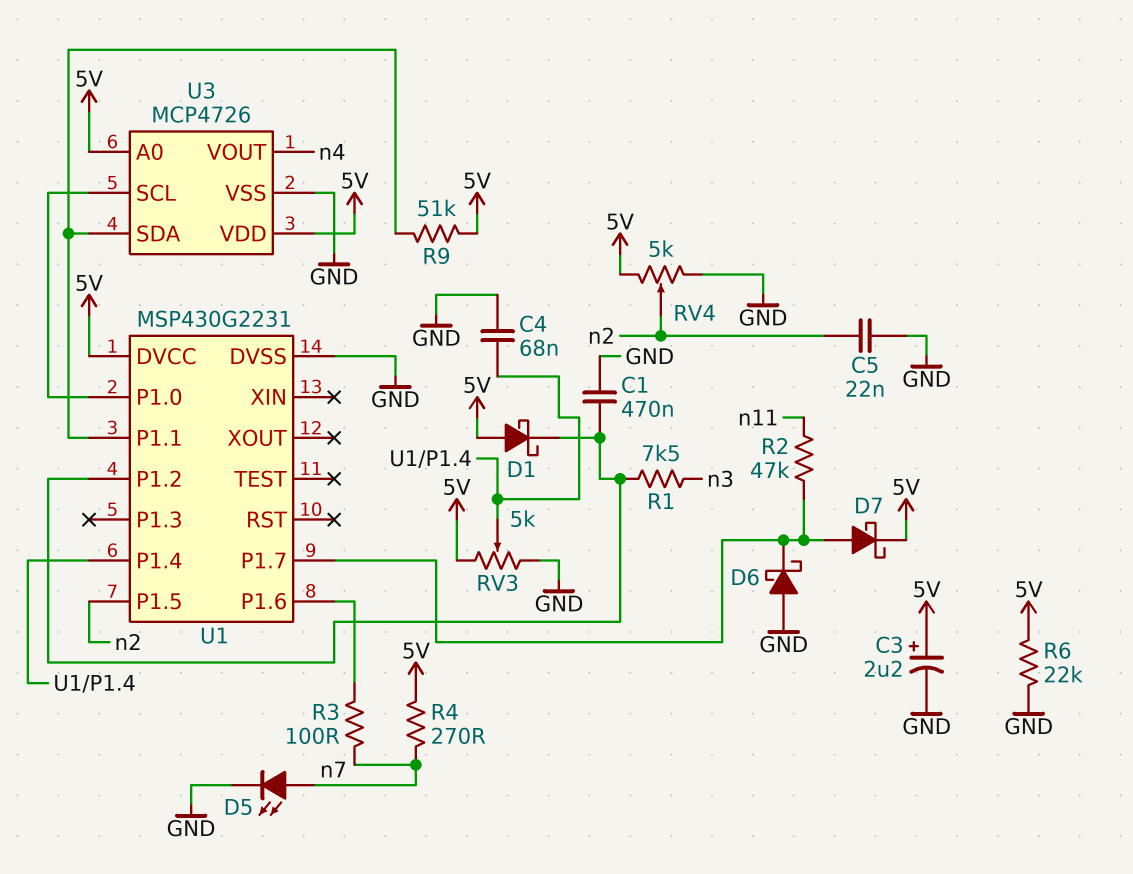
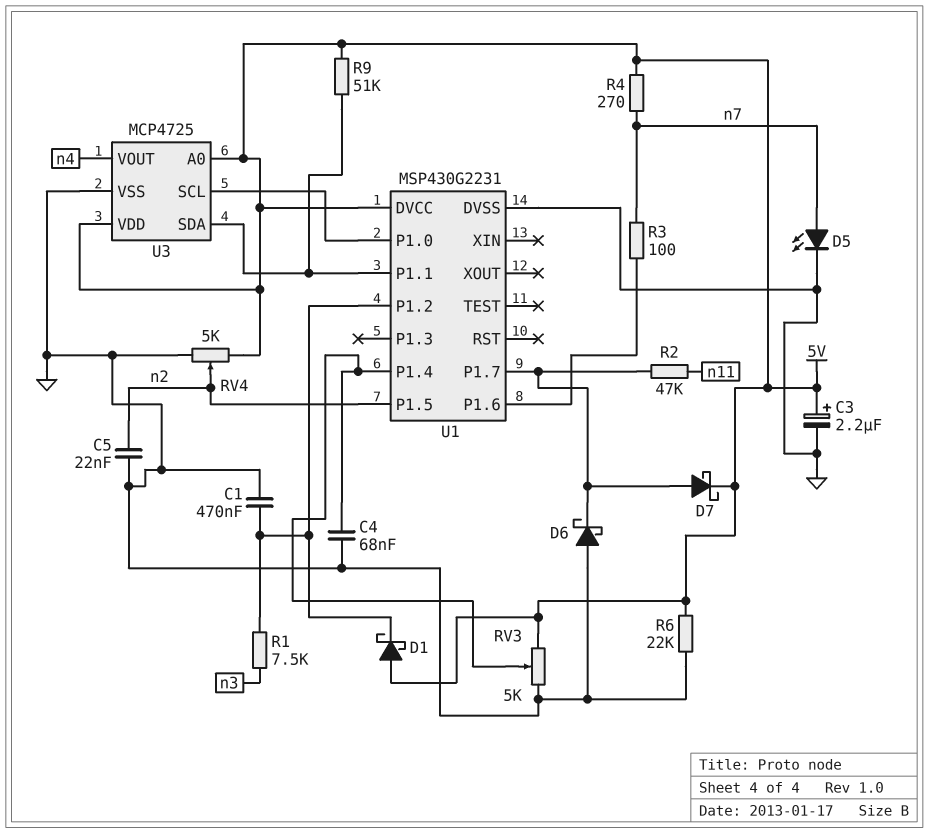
U3: MCP4726 -> MCP4725

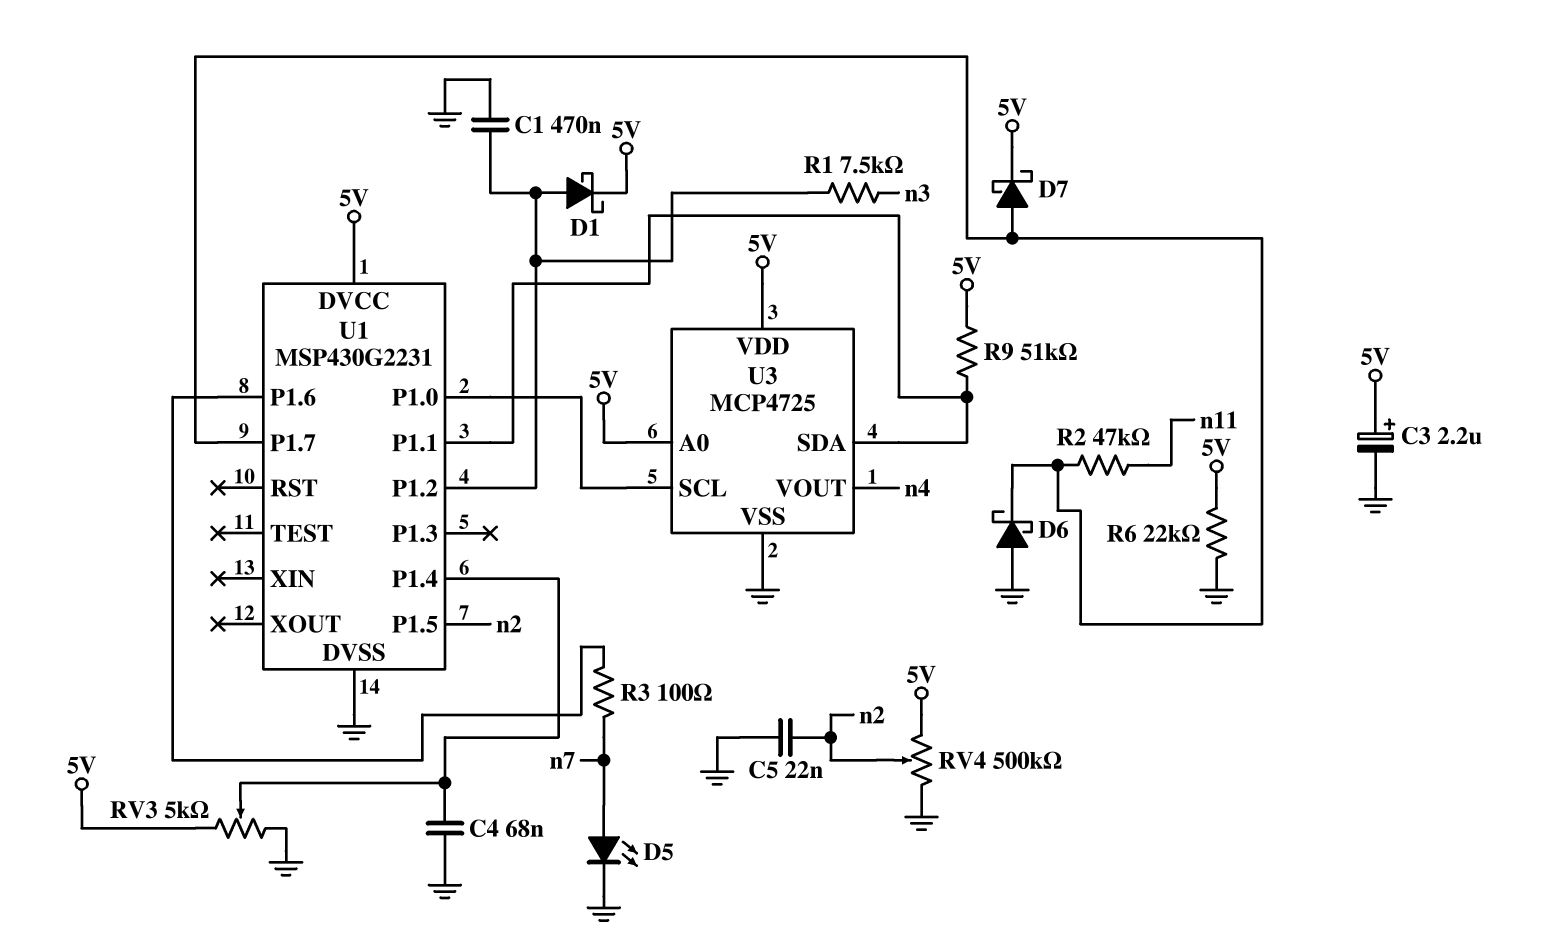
D1: schottky (A 5V, K U1/P1.2) -> schottky (A U1/P1.2, K 5V)
R4: 270 (5V, n7) -> none
RV4: 5k (5V, GND, wiper n2) -> 500k (5V, GND, wiper n2)

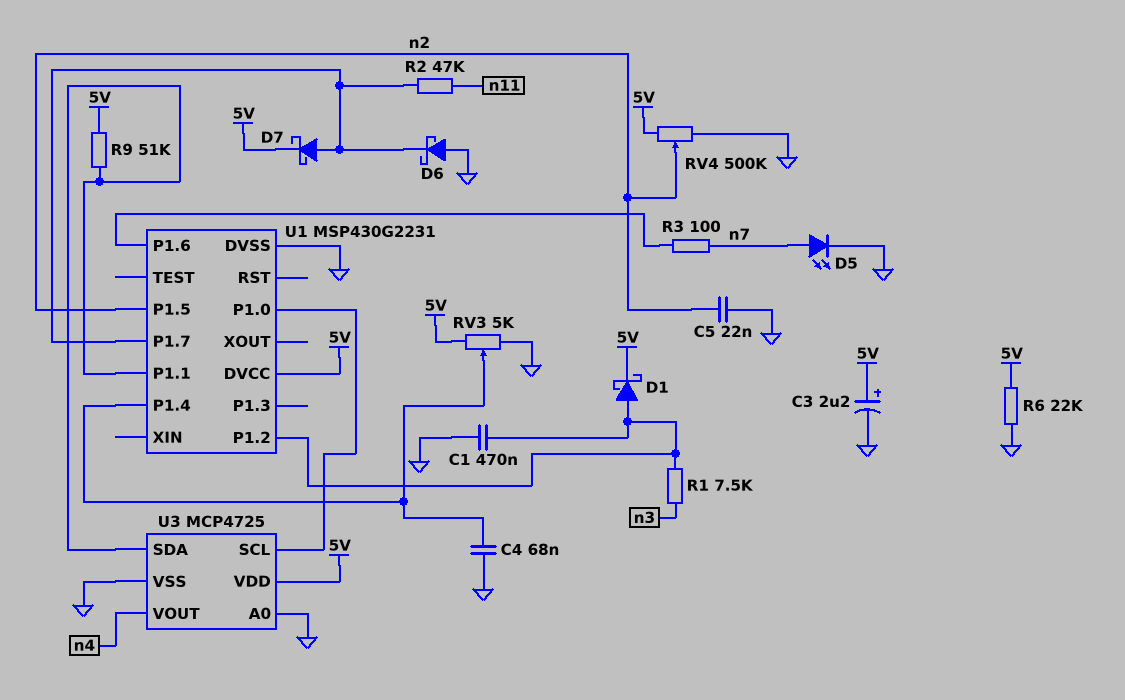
U3 pin A0: 5V -> GND

